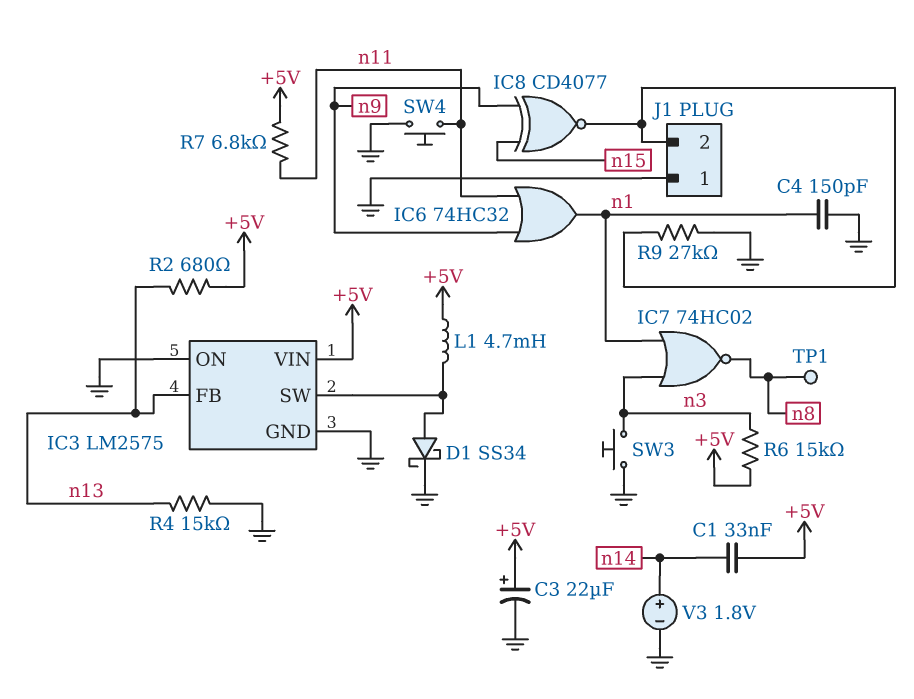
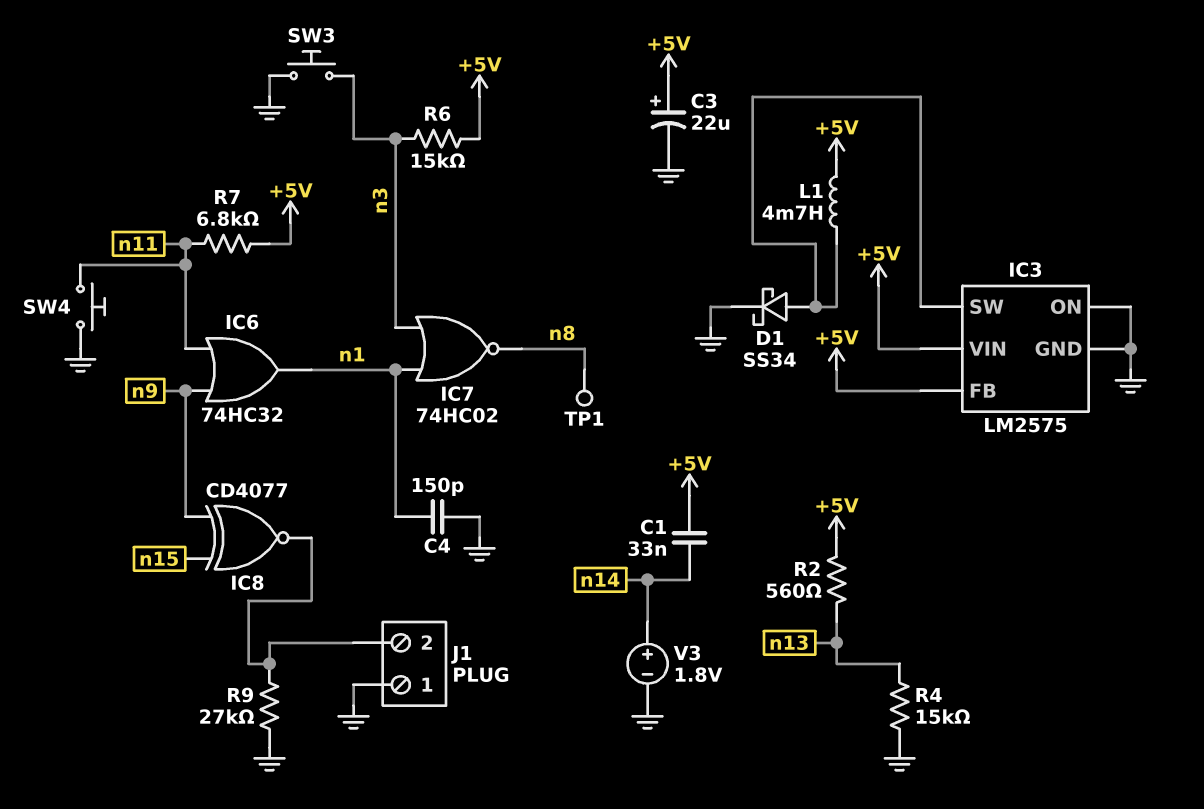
IC3 pin FB: n13 -> +5V
R2: 680 (+5V, n13) -> 560 (+5V, n13)

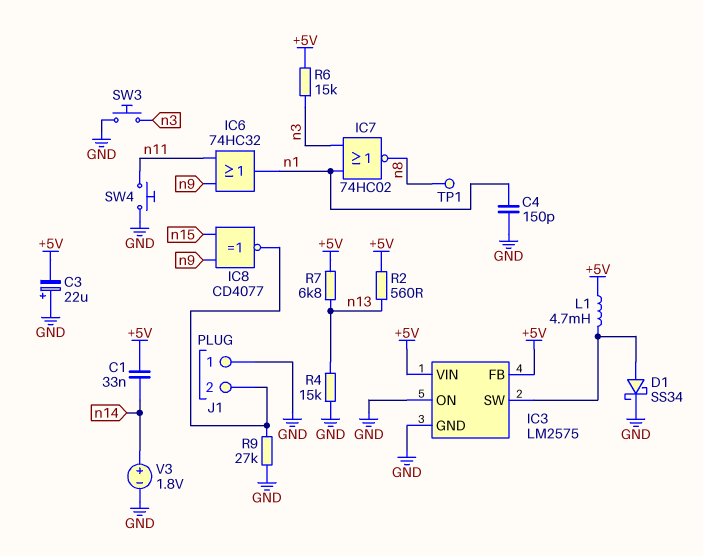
C3: 22uF (plus +5V, minus GND) -> 22uF (plus GND, minus +5V)
R7: 6.8k (+5V, n11) -> 6.8k (+5V, n13)

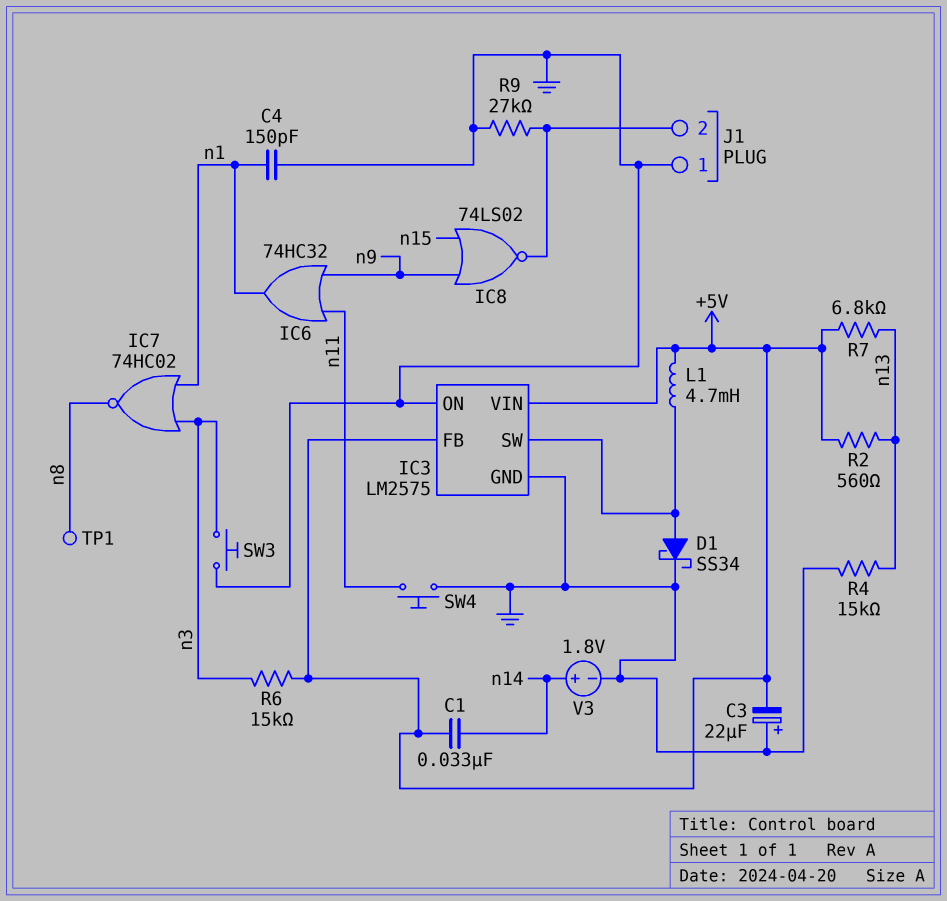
IC8: XNOR CD4077 (in n9, in n15, out J1/2) -> NOR 74LS02 (in n9, in n15, out J1/2)

